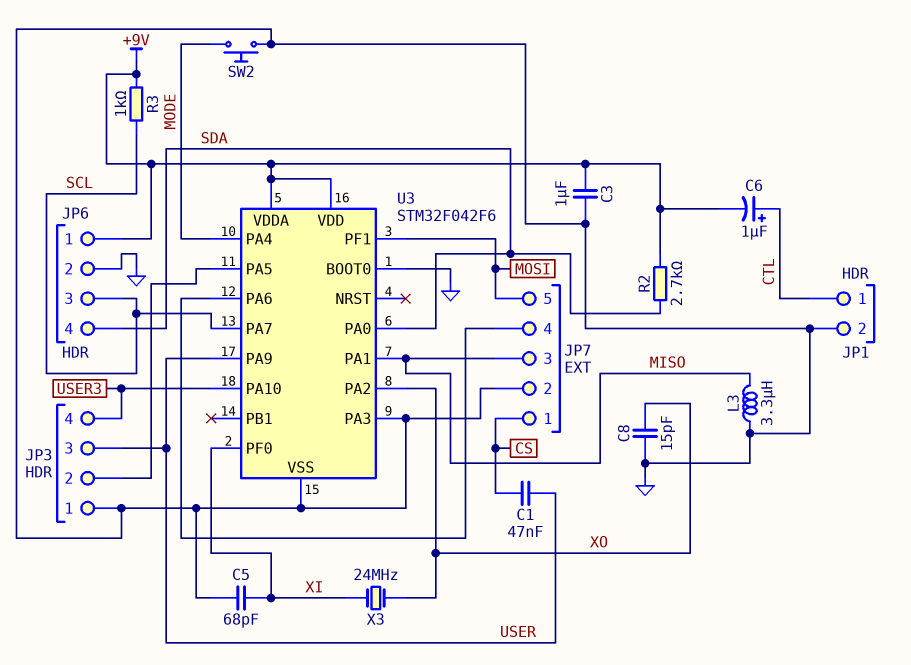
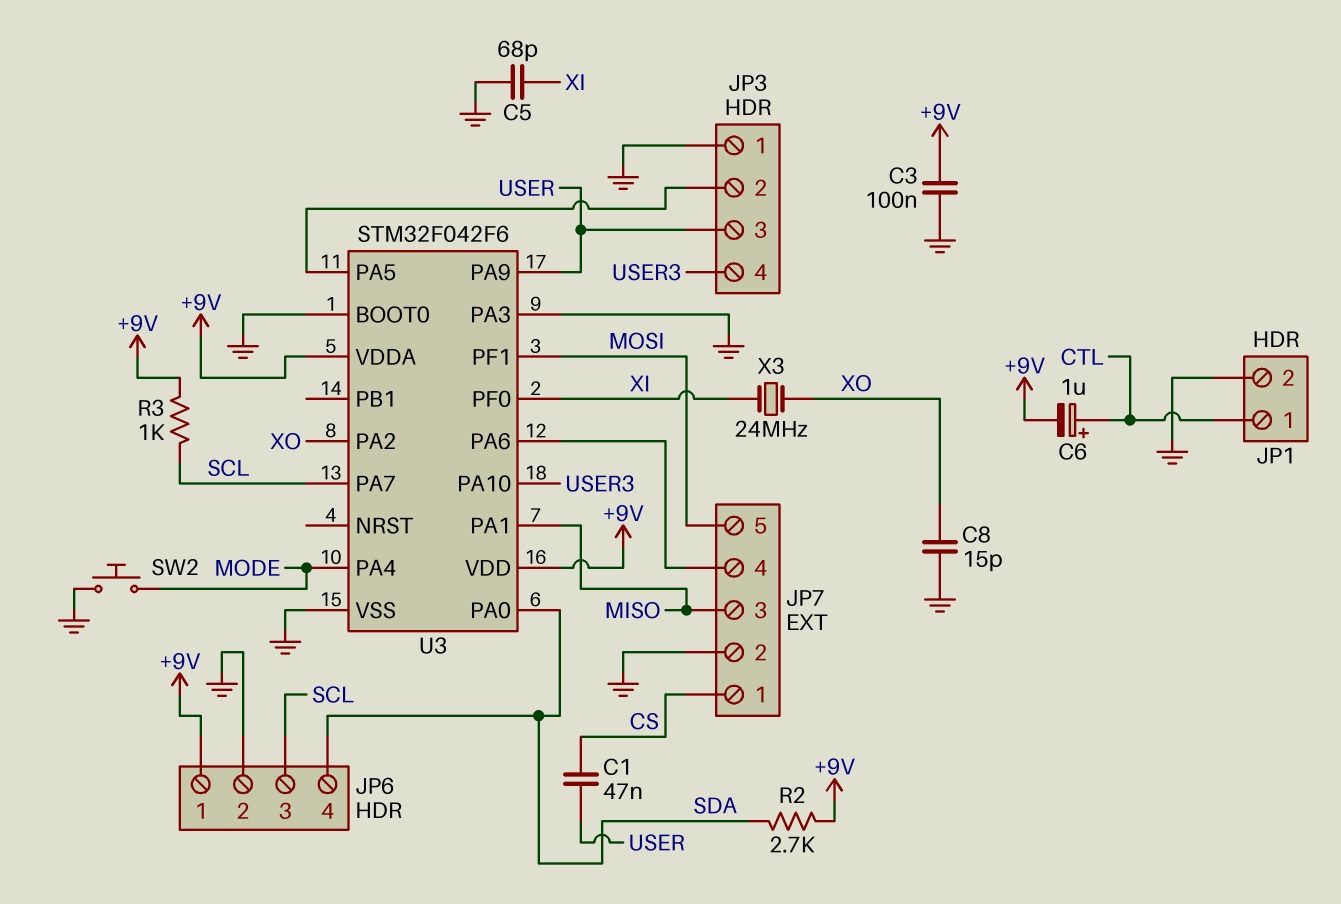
C3: 1uF (+9V, GND) -> 100nF (+9V, GND)
L3: 3.3uH (GND, MISO) -> none

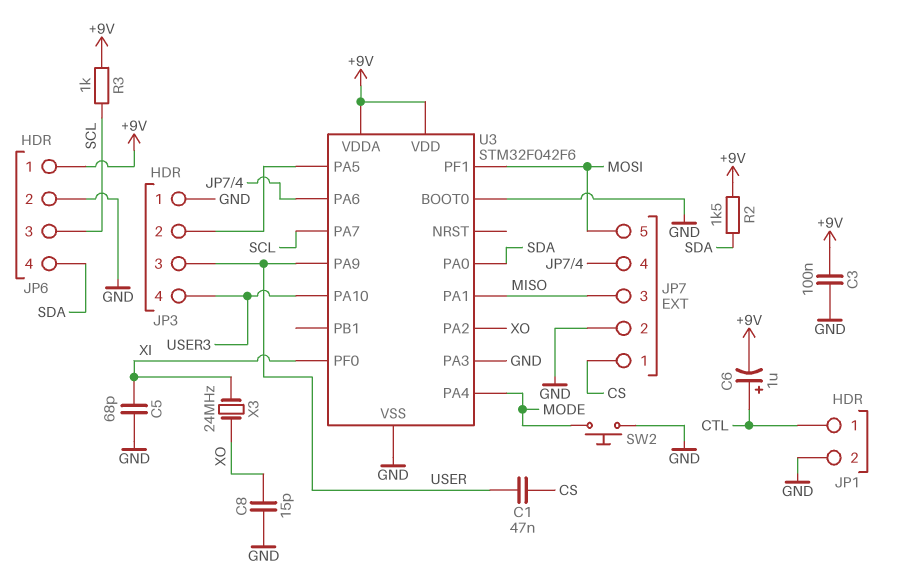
R2: 2.7k (+9V, SDA) -> 1.5k (+9V, SDA)

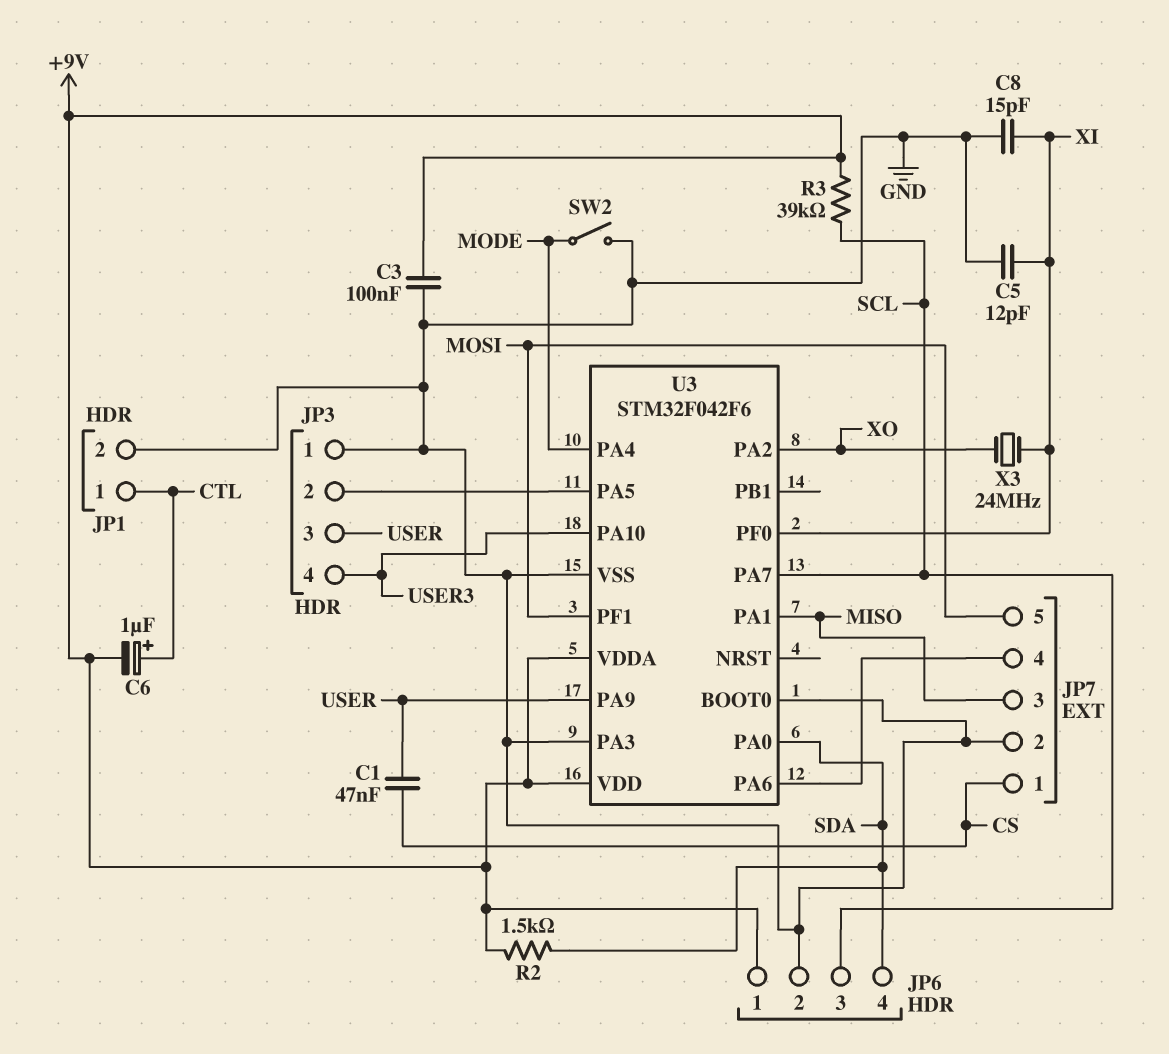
C5: 68pF (GND, XI) -> 12pF (GND, XI)
C8: 15pF (GND, XO) -> 15pF (GND, XI)
R3: 1k (+9V, SCL) -> 39k (+9V, SCL)
SW2: button (GND, MODE) -> switch (GND, MODE)

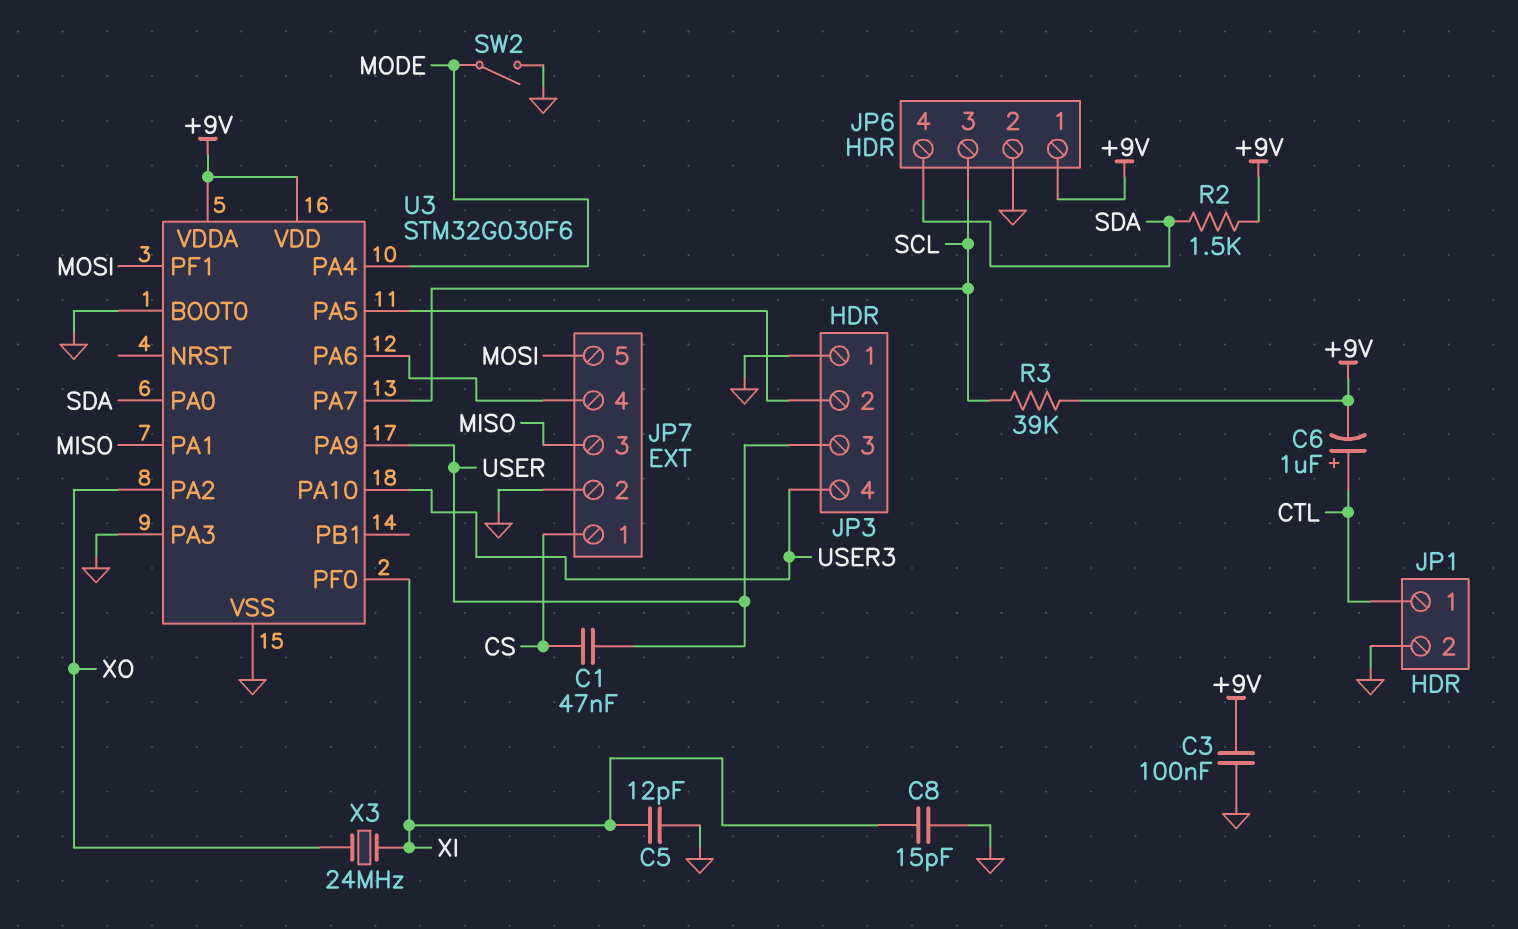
U3: STM32F042F6 -> STM32G030F6

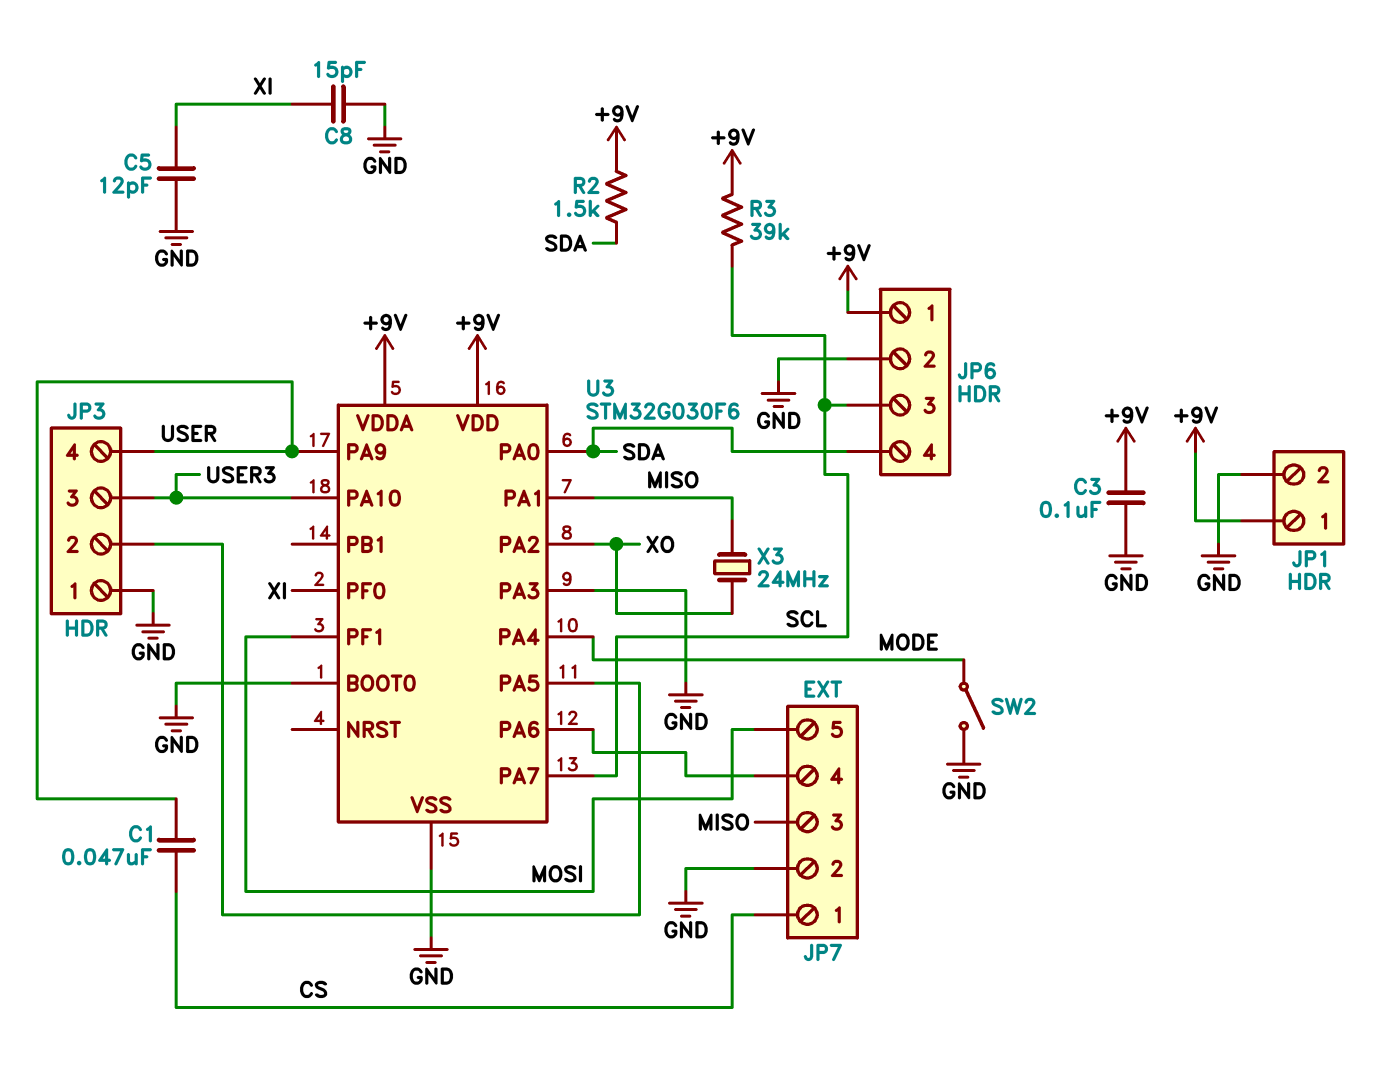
C6: 1uF (plus CTL, minus +9V) -> none
JP1 pin 1: CTL -> +9V
JP3 pin 3: USER -> USER3
JP3 pin 4: USER3 -> USER
X3: 24MHz (XI, XO) -> 24MHz (MISO, XO)

